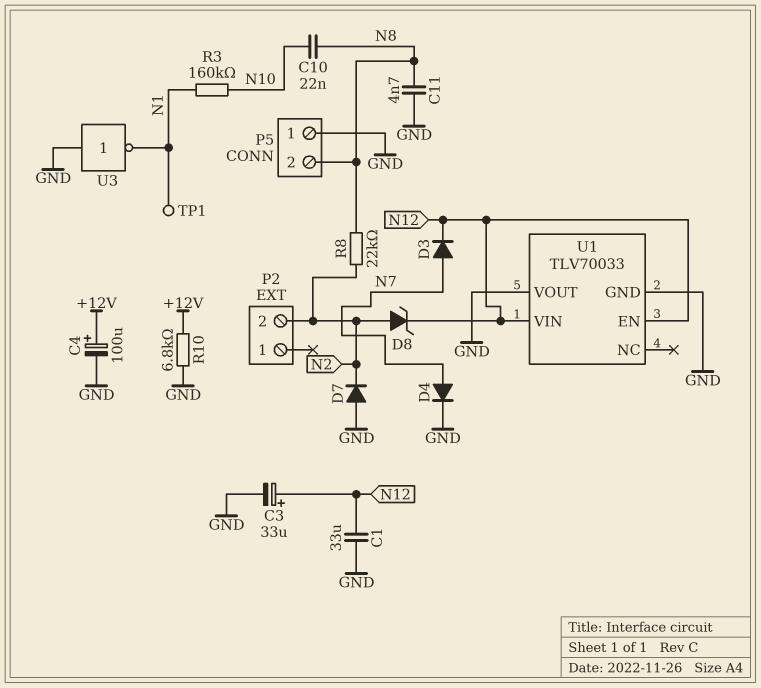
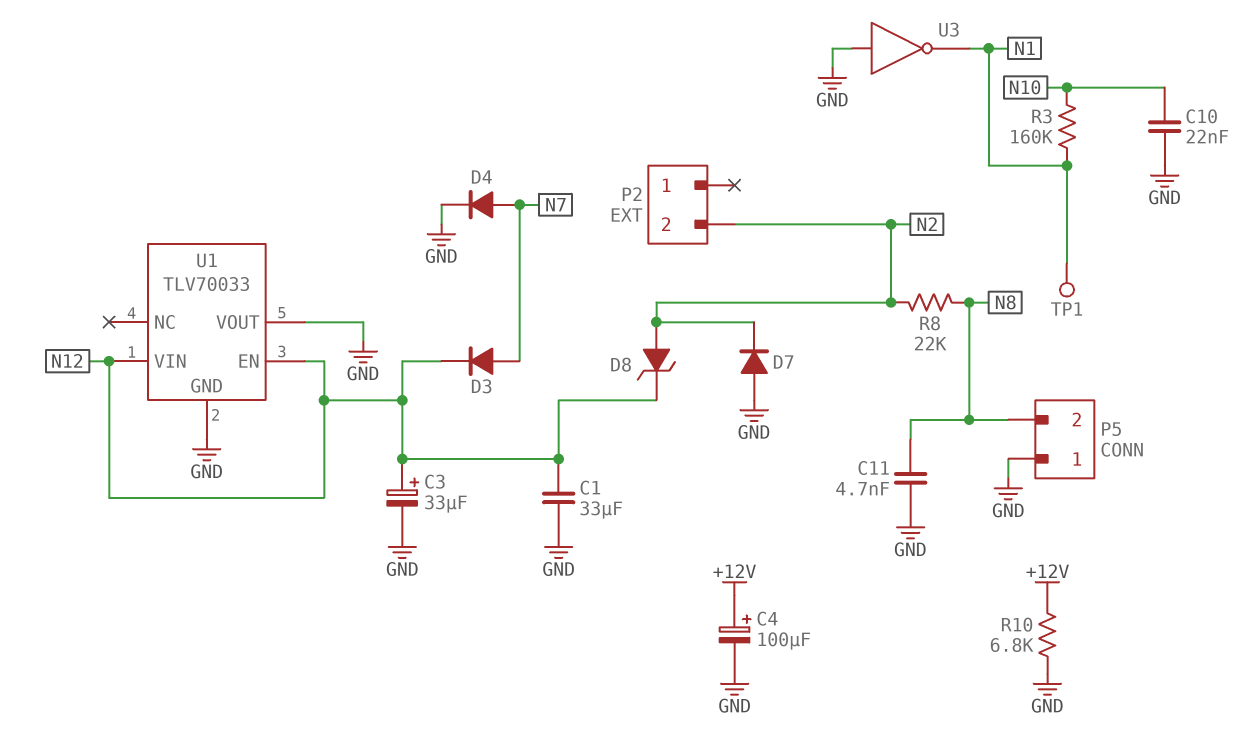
C10: 22nF (N8, N10) -> 22nF (GND, N10)

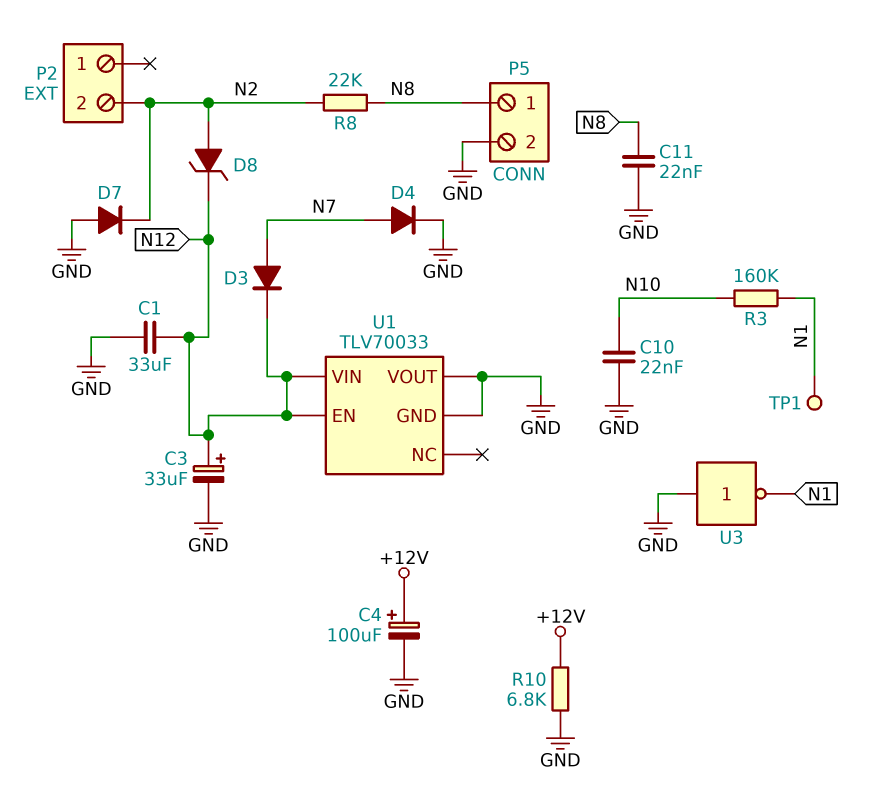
C11: 4.7nF (GND, N8) -> 22nF (GND, N8)
P5 pin 1: GND -> N8
P5 pin 2: N8 -> GND

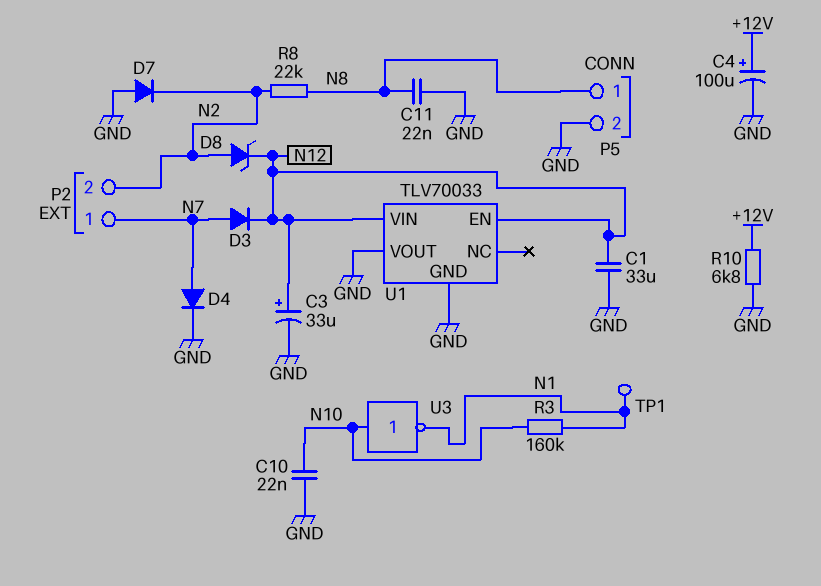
P2 pin 1: none -> N7
U3: NOT (in GND, out N1) -> NOT (in N10, out N1)

